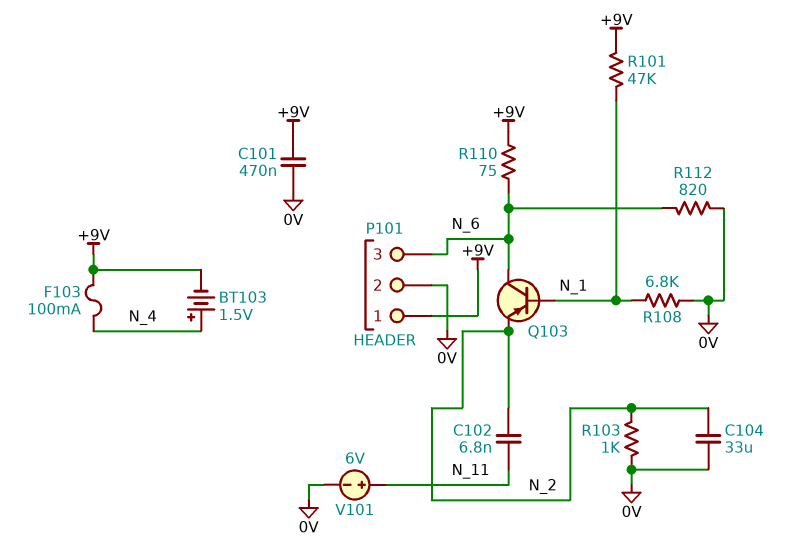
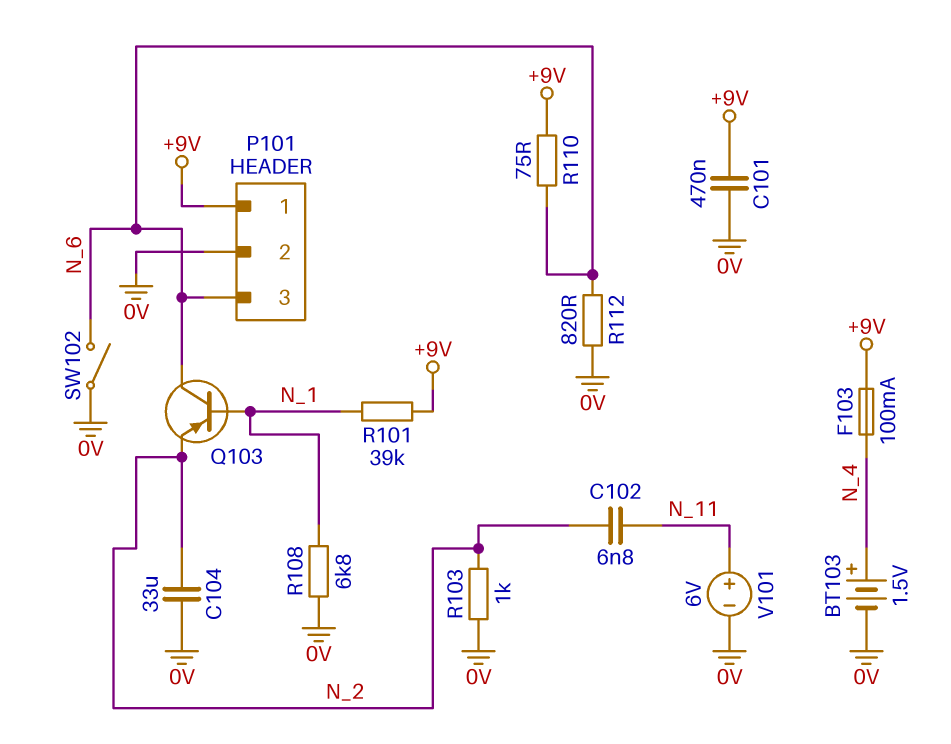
BT103: 1.5V (plus N_4, minus +9V) -> 1.5V (plus N_4, minus 0V)
R101: 47k (+9V, N_1) -> 39k (+9V, N_1)
SW102: none -> switch (0V, N_6)

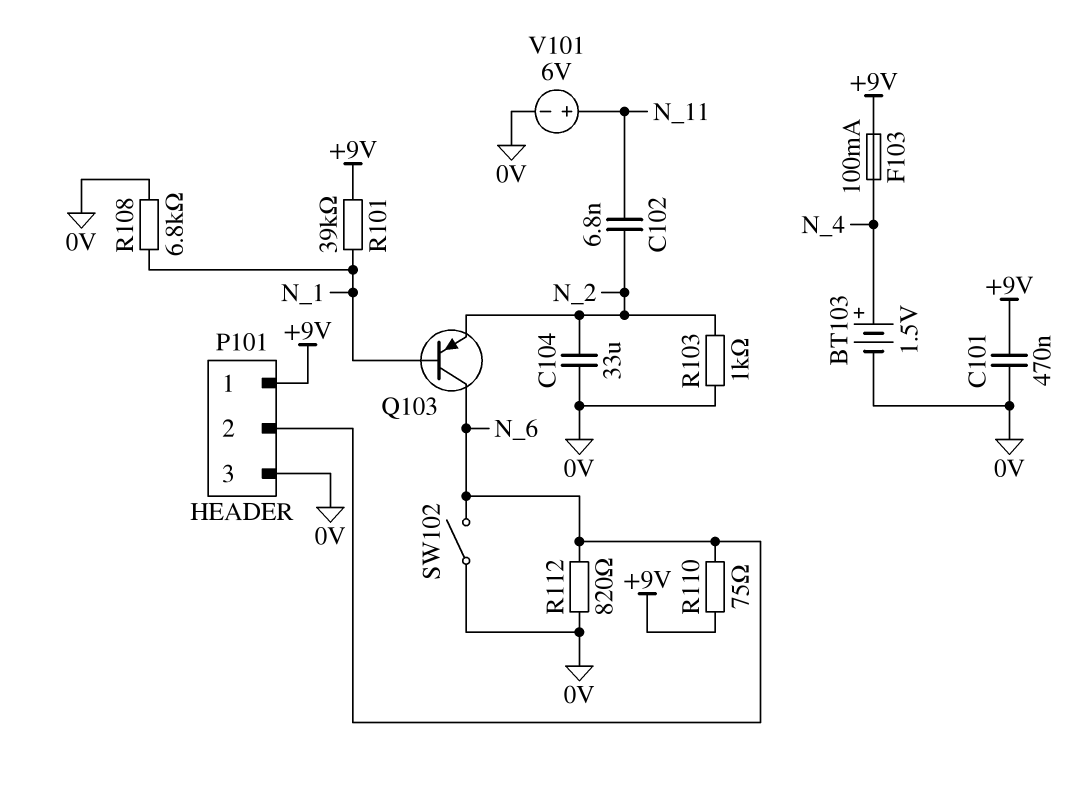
P101 pin 2: 0V -> N_6
P101 pin 3: N_6 -> 0V

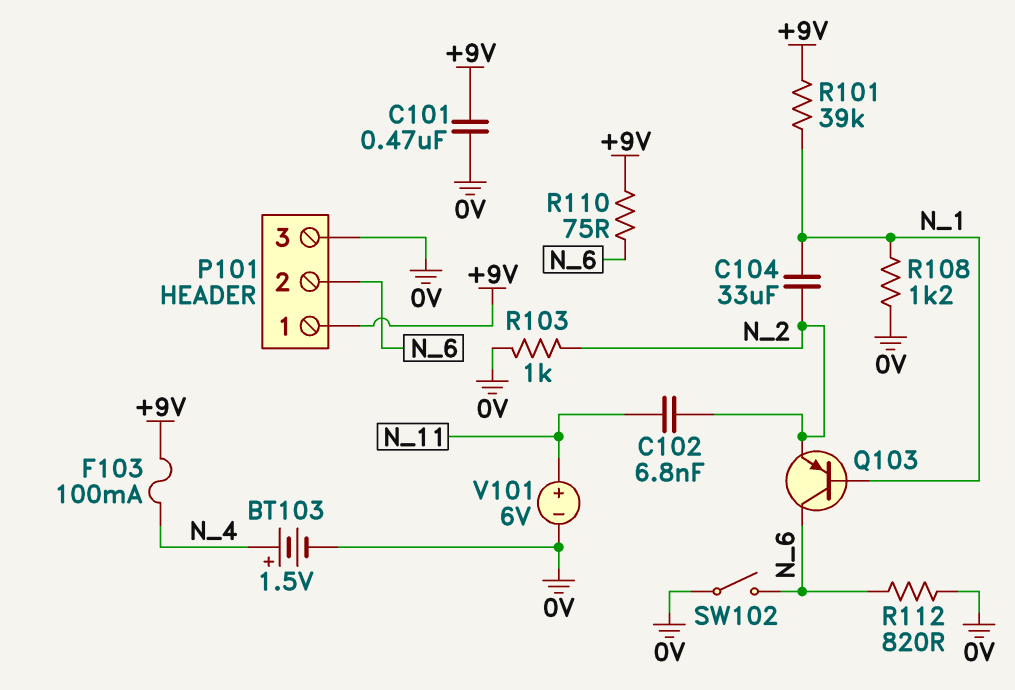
C104: 33uF (0V, N_2) -> 33uF (N_1, N_2)
R108: 6.8k (0V, N_1) -> 1.2k (0V, N_1)

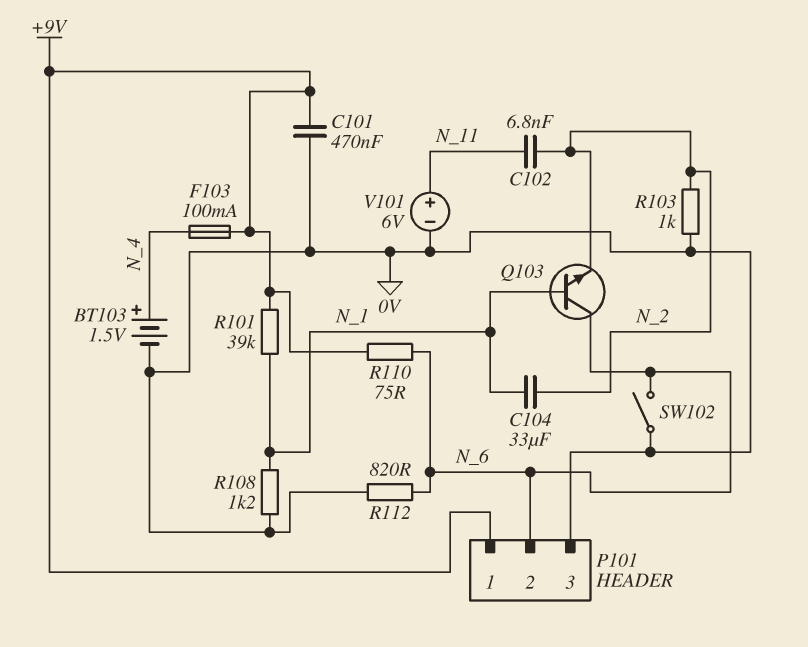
Q103: PNP (B N_1, C N_6, E N_2) -> NPN (B N_1, C N_6, E N_2)

